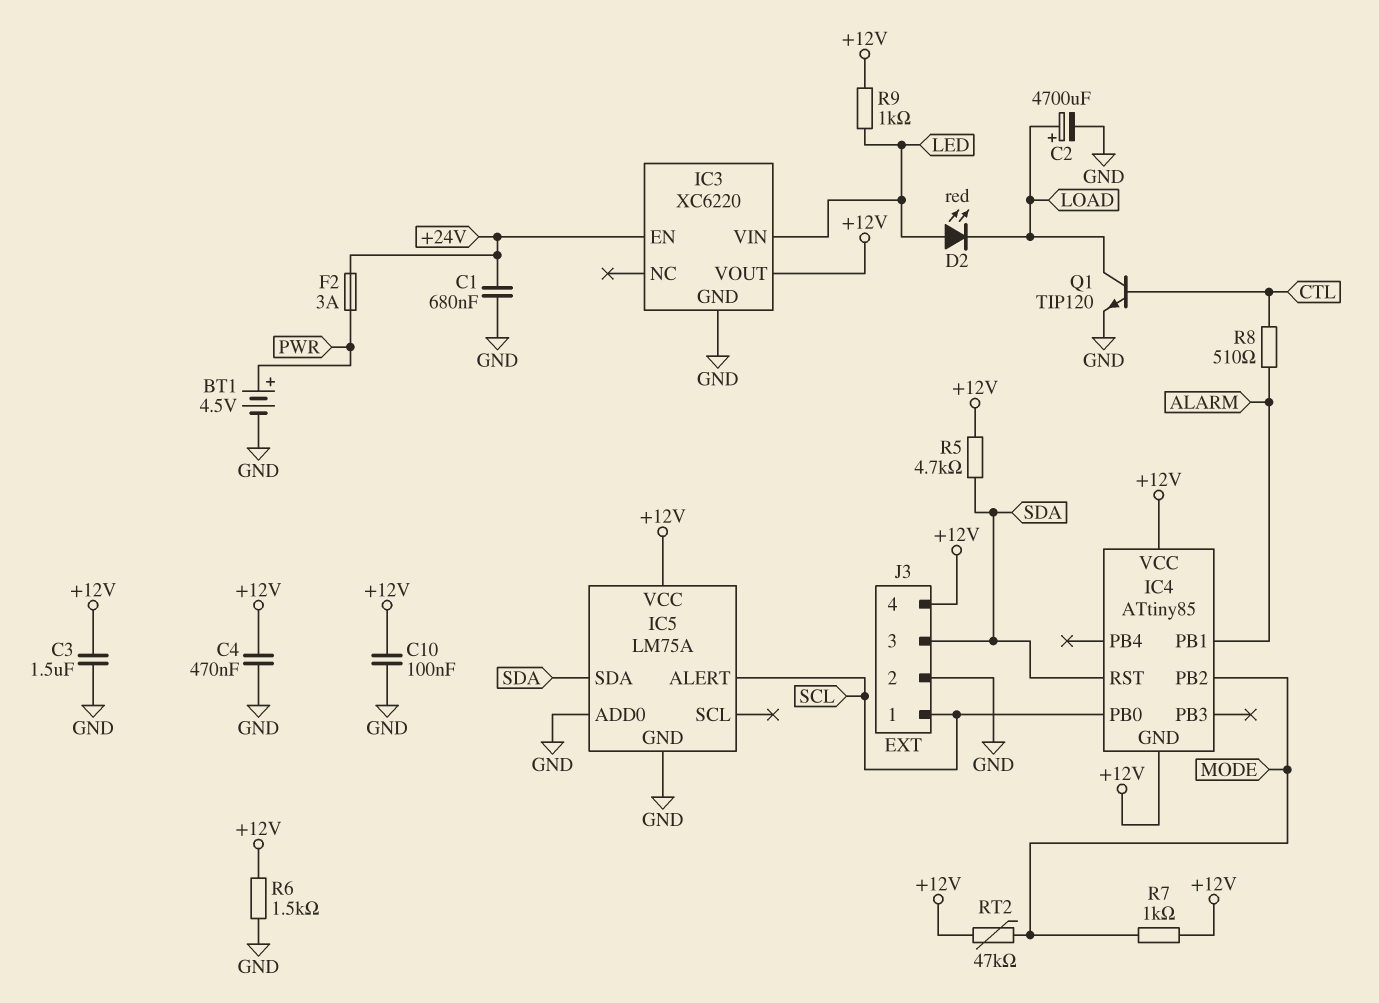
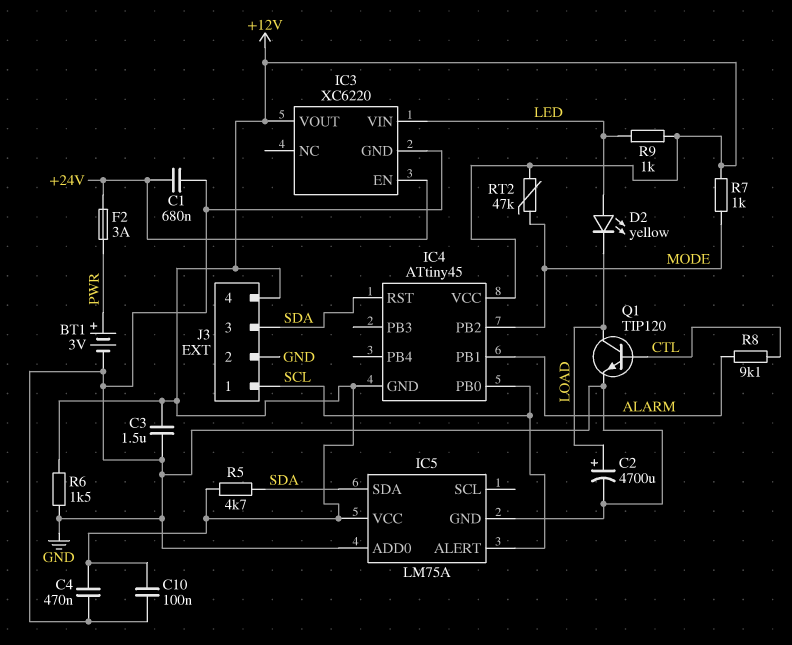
BT1: 4.5V (plus PWR, minus GND) -> 3V (plus PWR, minus GND)
D2: LED red (A LED, K LOAD) -> LED yellow (A LED, K LOAD)
IC4: ATtiny85 -> ATtiny45
R8: 510 (ALARM, CTL) -> 9.1k (ALARM, CTL)

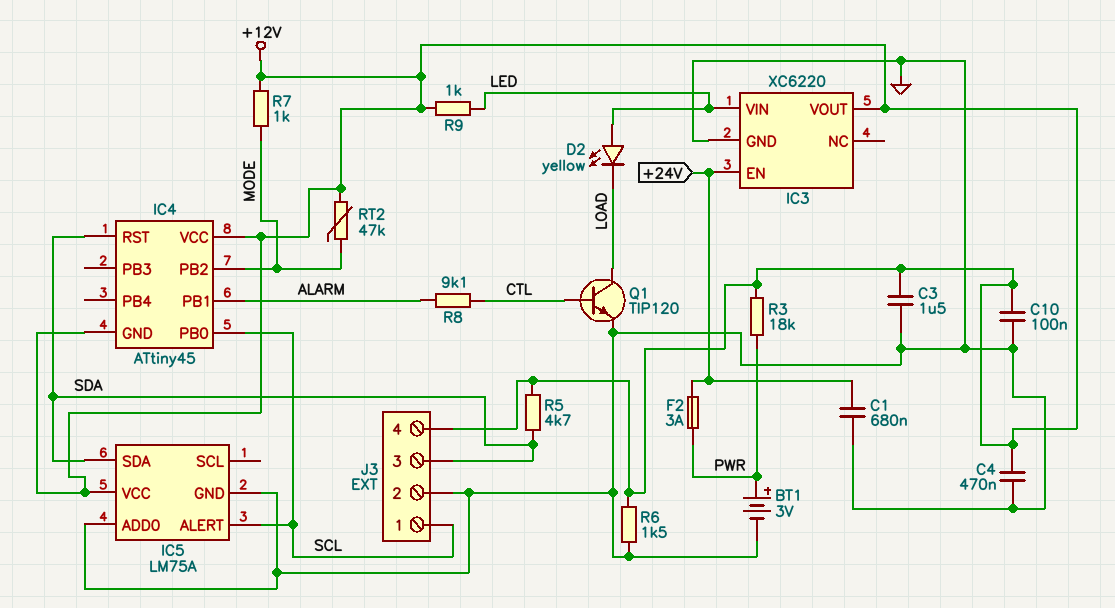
C2: 4700uF (plus LOAD, minus GND) -> none
R3: none -> 18k (+12V, PWR)

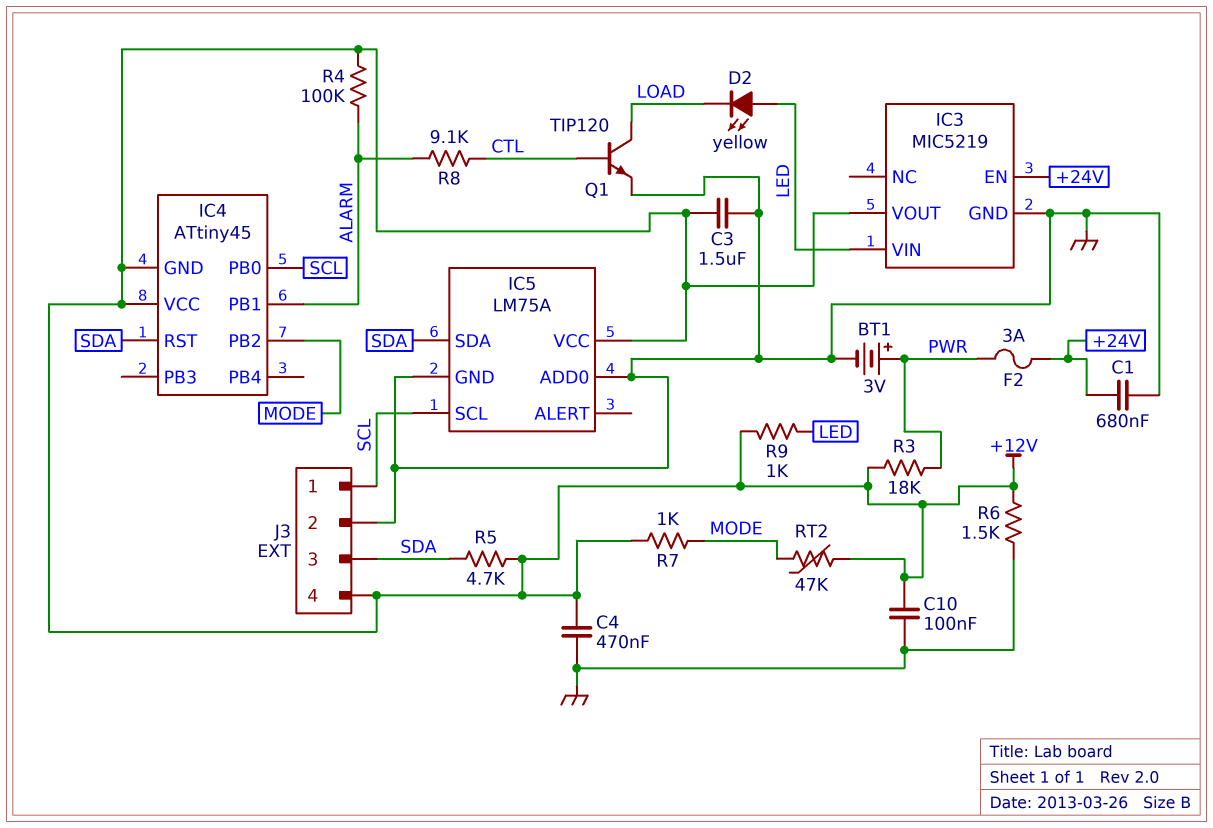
IC3: XC6220 -> MIC5219
IC5 pin ALERT: SCL -> none
IC5 pin SCL: none -> SCL
R4: none -> 100k (+12V, ALARM)

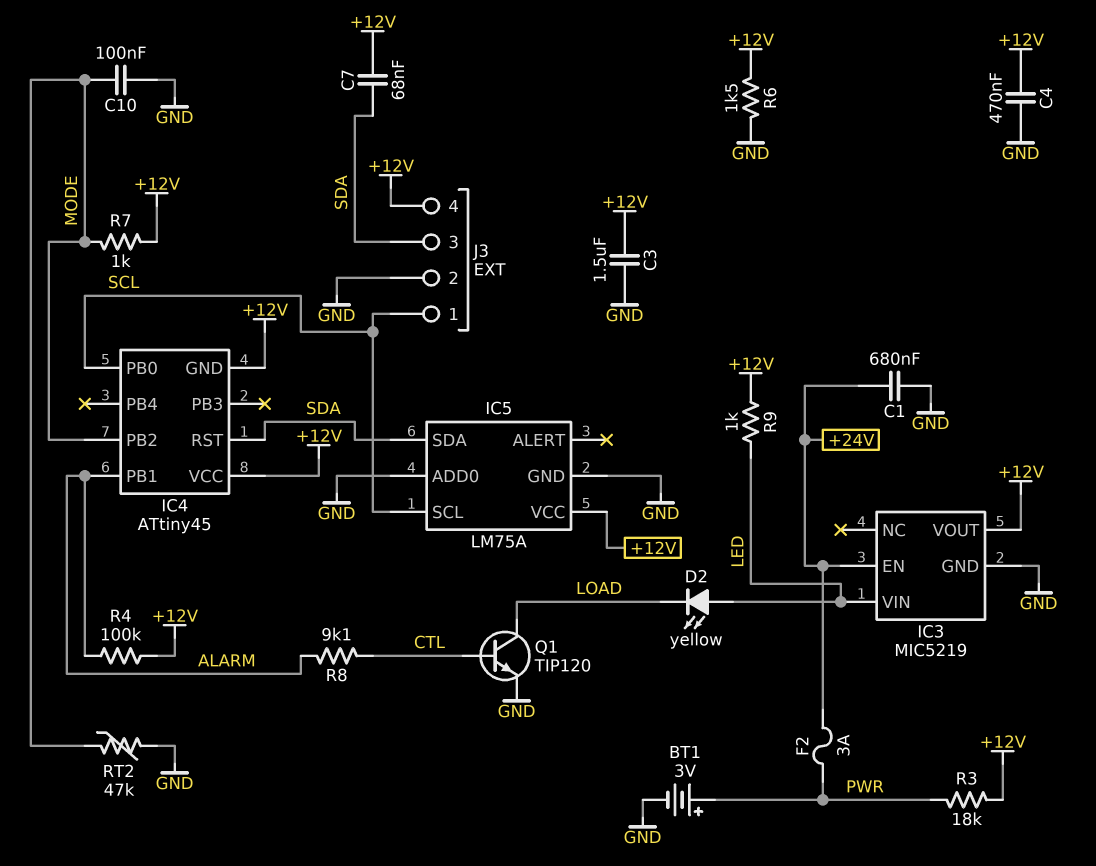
C7: none -> 68nF (+12V, SDA)
C10: 100nF (+12V, GND) -> 100nF (GND, MODE)
R5: 4.7k (+12V, SDA) -> none
RT2: 47k (+12V, MODE) -> 47k (GND, MODE)

